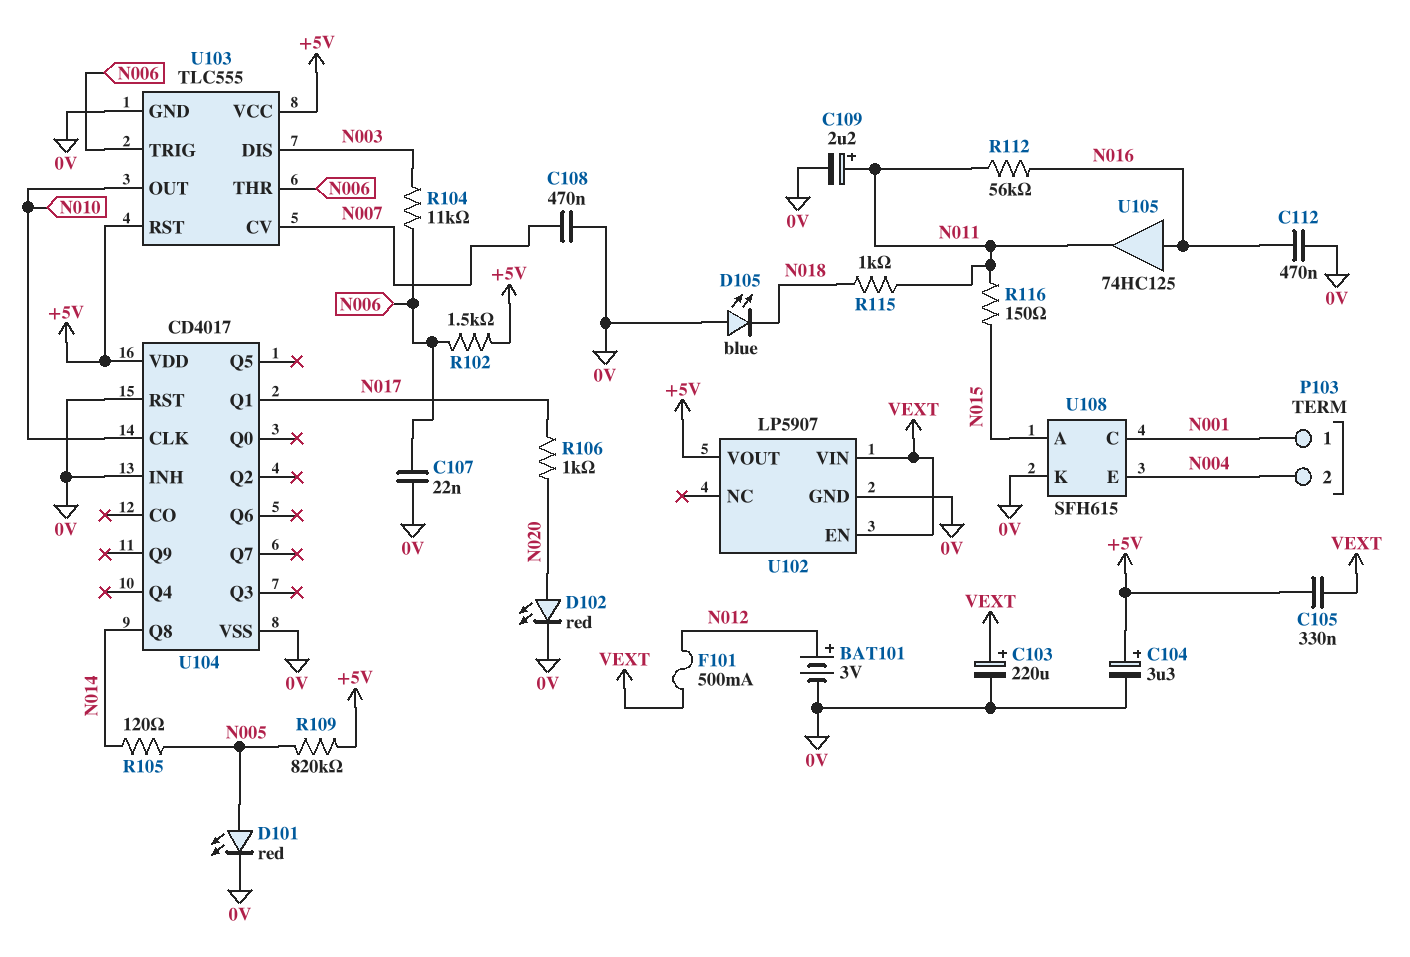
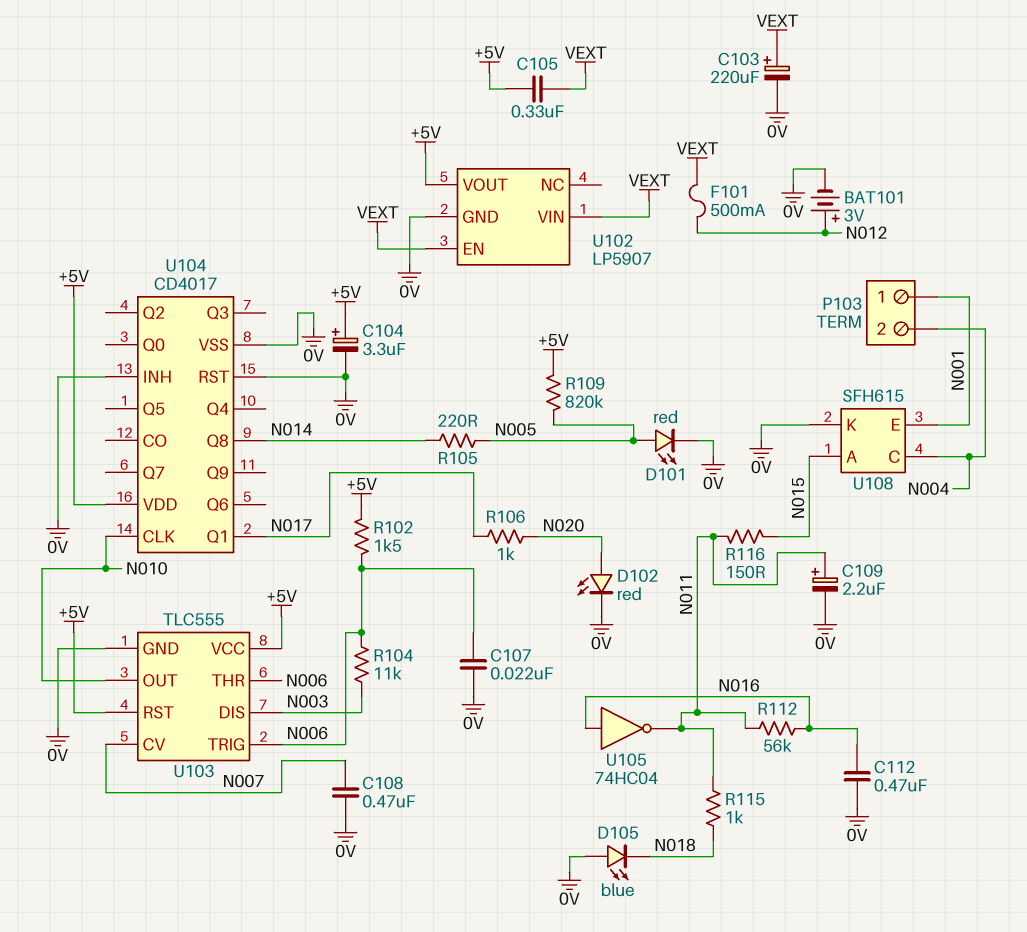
R105: 120 (N005, N014) -> 220 (N005, N014)
U105: buffer 74HC125 (in N016, out N011) -> NOT 74HC04 (in N016, out N011)
U108 pin C: N001 -> N004
U108 pin E: N004 -> N001

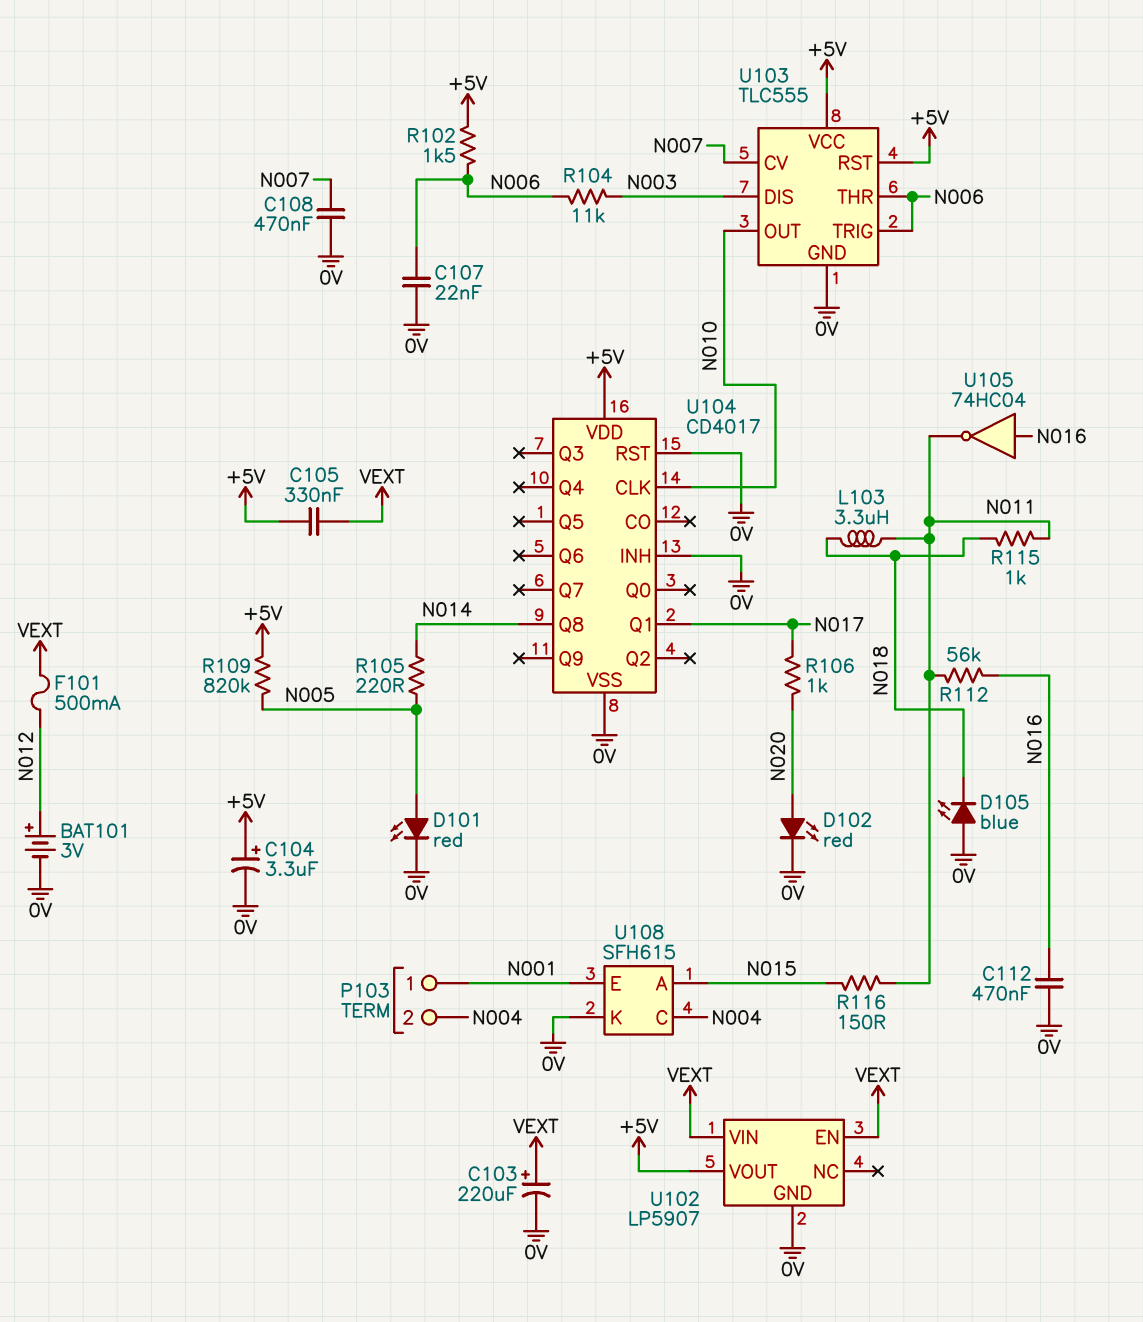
C109: 2.2uF (plus N011, minus 0V) -> none
L103: none -> 3.3uH (N011, N018)

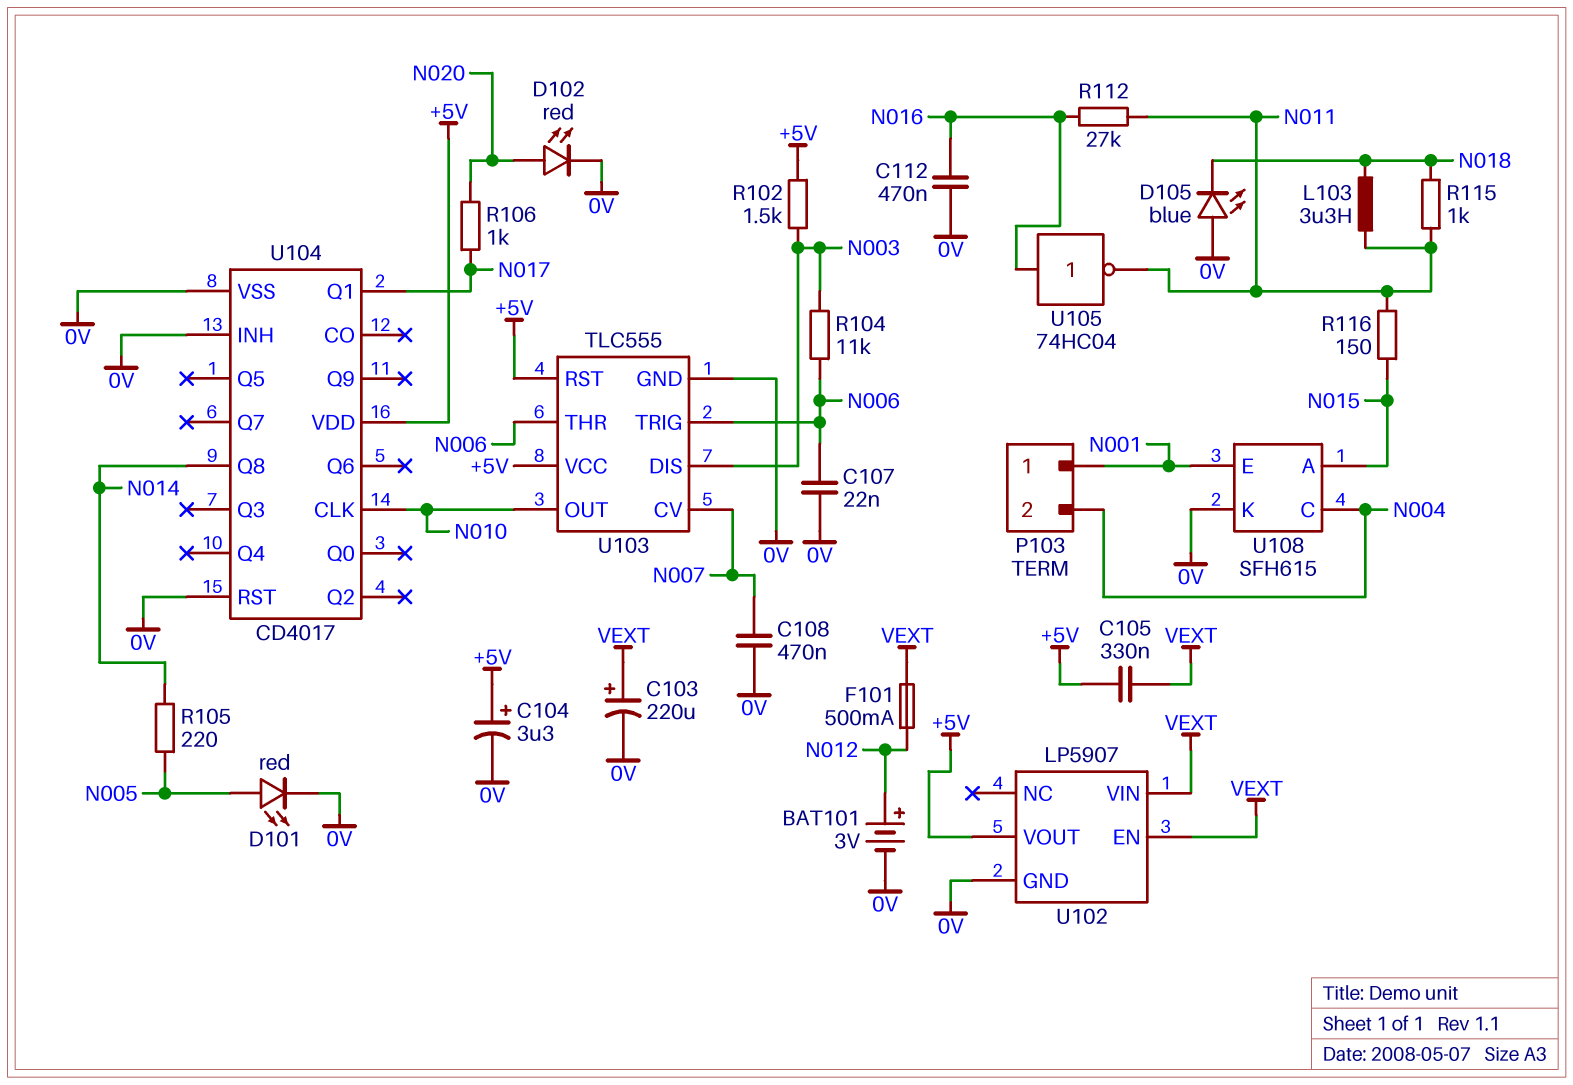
R102: 1.5k (+5V, N006) -> 1.5k (+5V, N003)
R109: 820k (+5V, N005) -> none
R112: 56k (N011, N016) -> 27k (N011, N016)

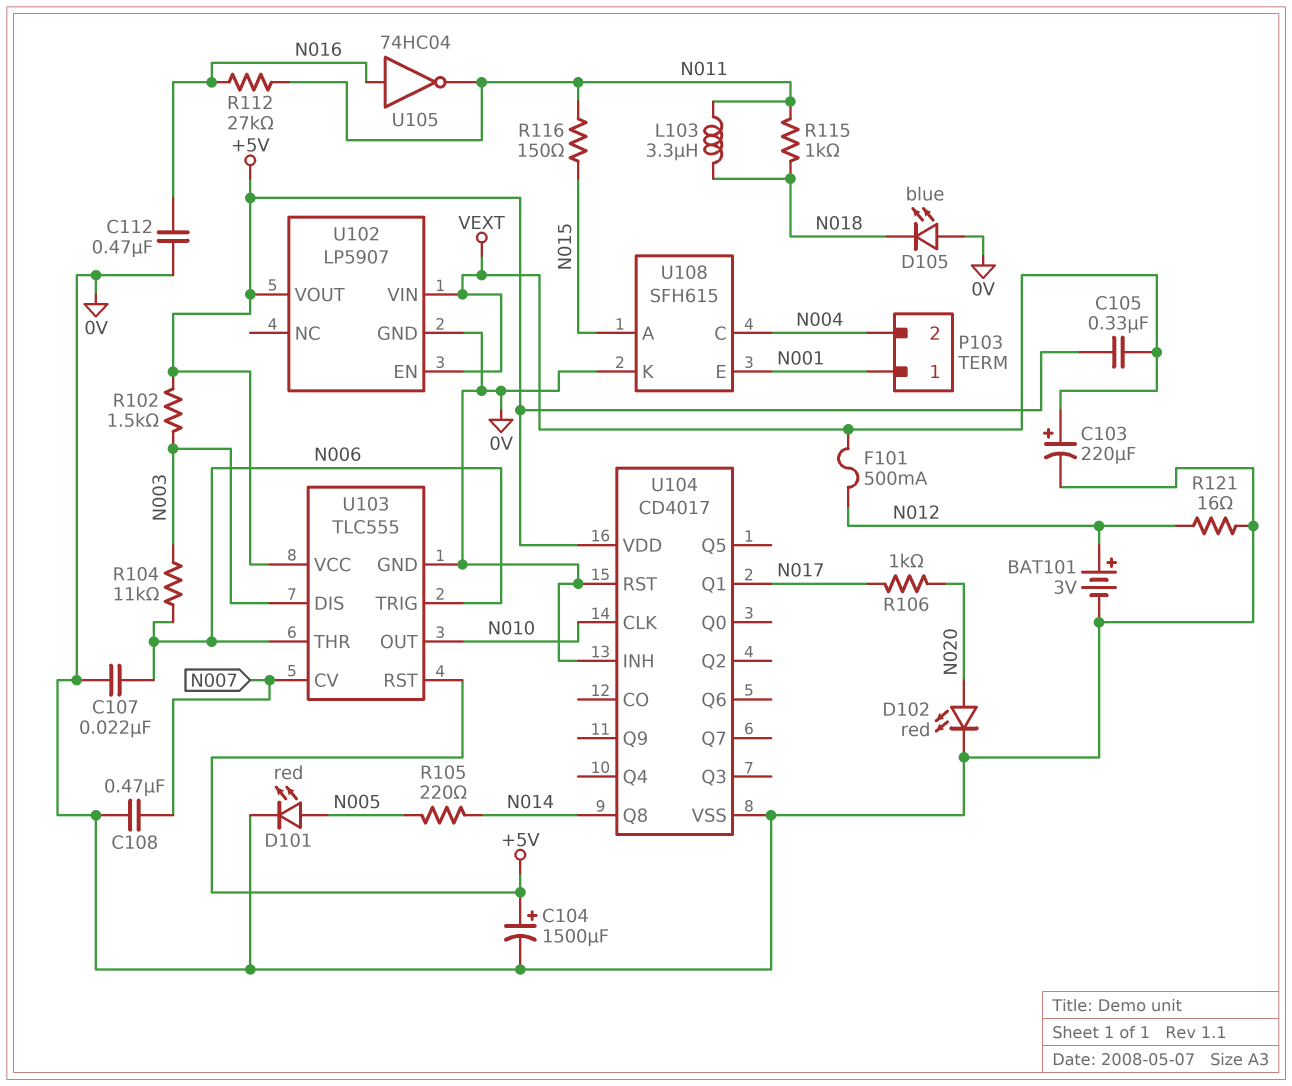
C104: 3.3uF (plus +5V, minus 0V) -> 1500uF (plus +5V, minus 0V)
R121: none -> 16 (0V, N012)

